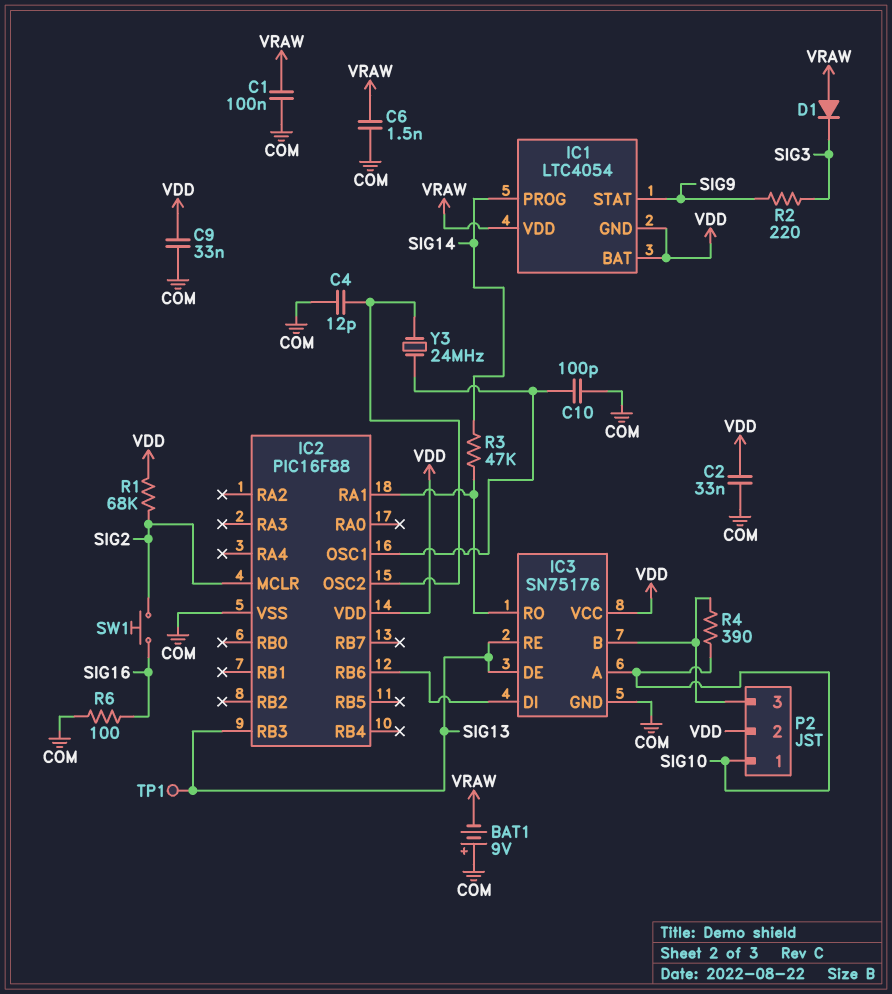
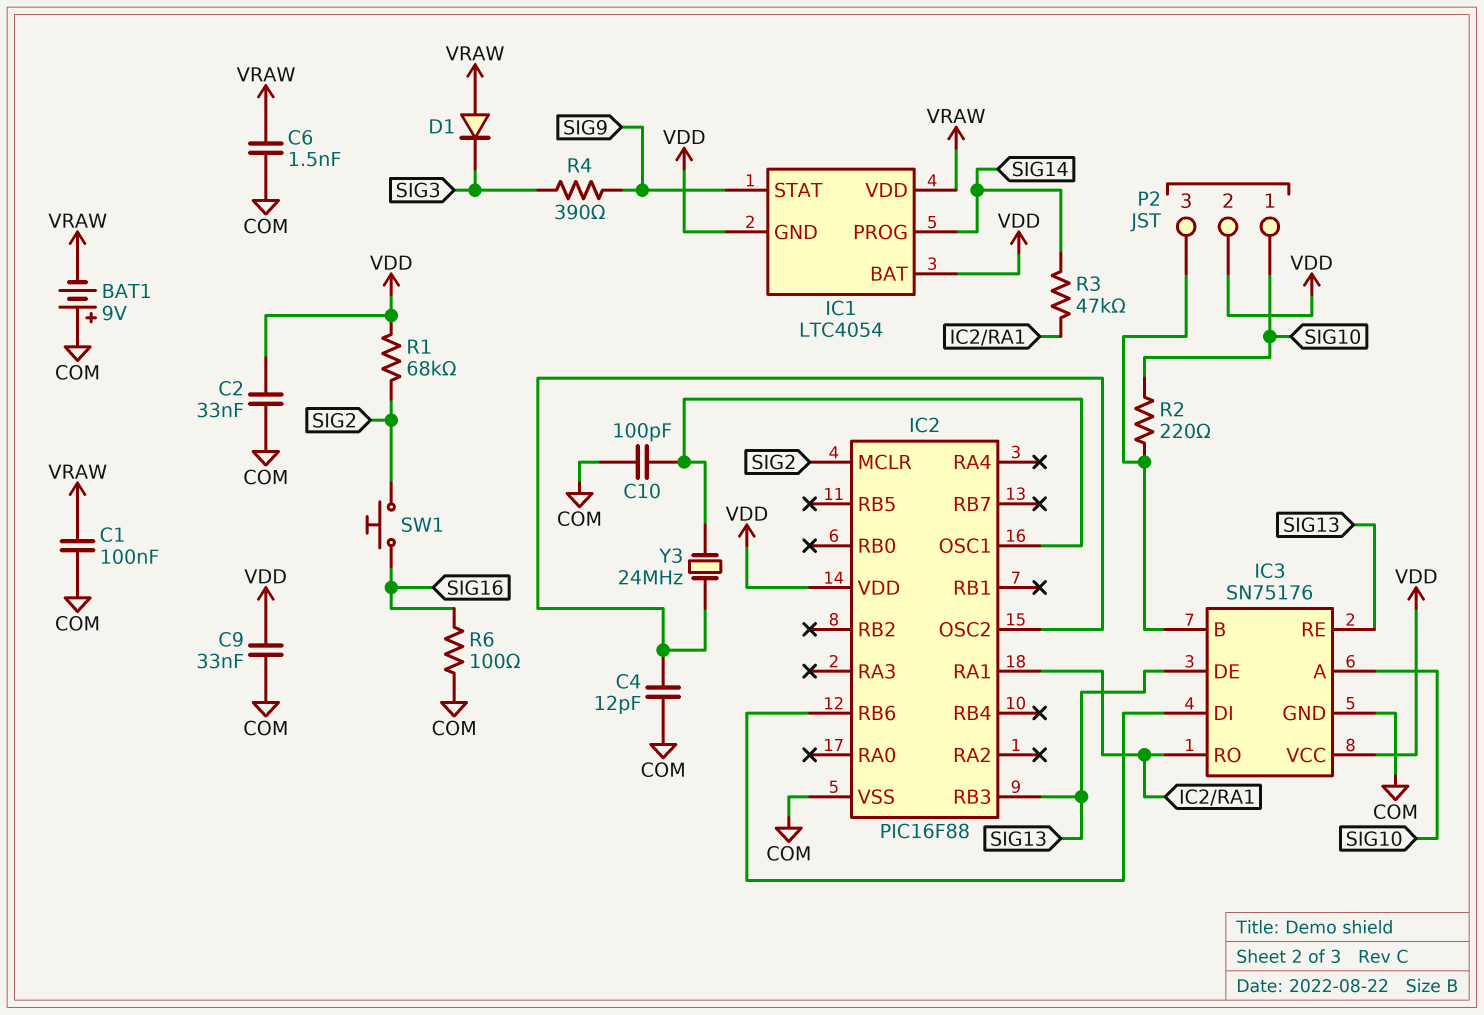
R2: 220 (SIG3, SIG9) -> 220 (IC3/B, SIG10)
R4: 390 (IC3/B, SIG10) -> 390 (SIG3, SIG9)
TP1: test point (SIG13) -> none

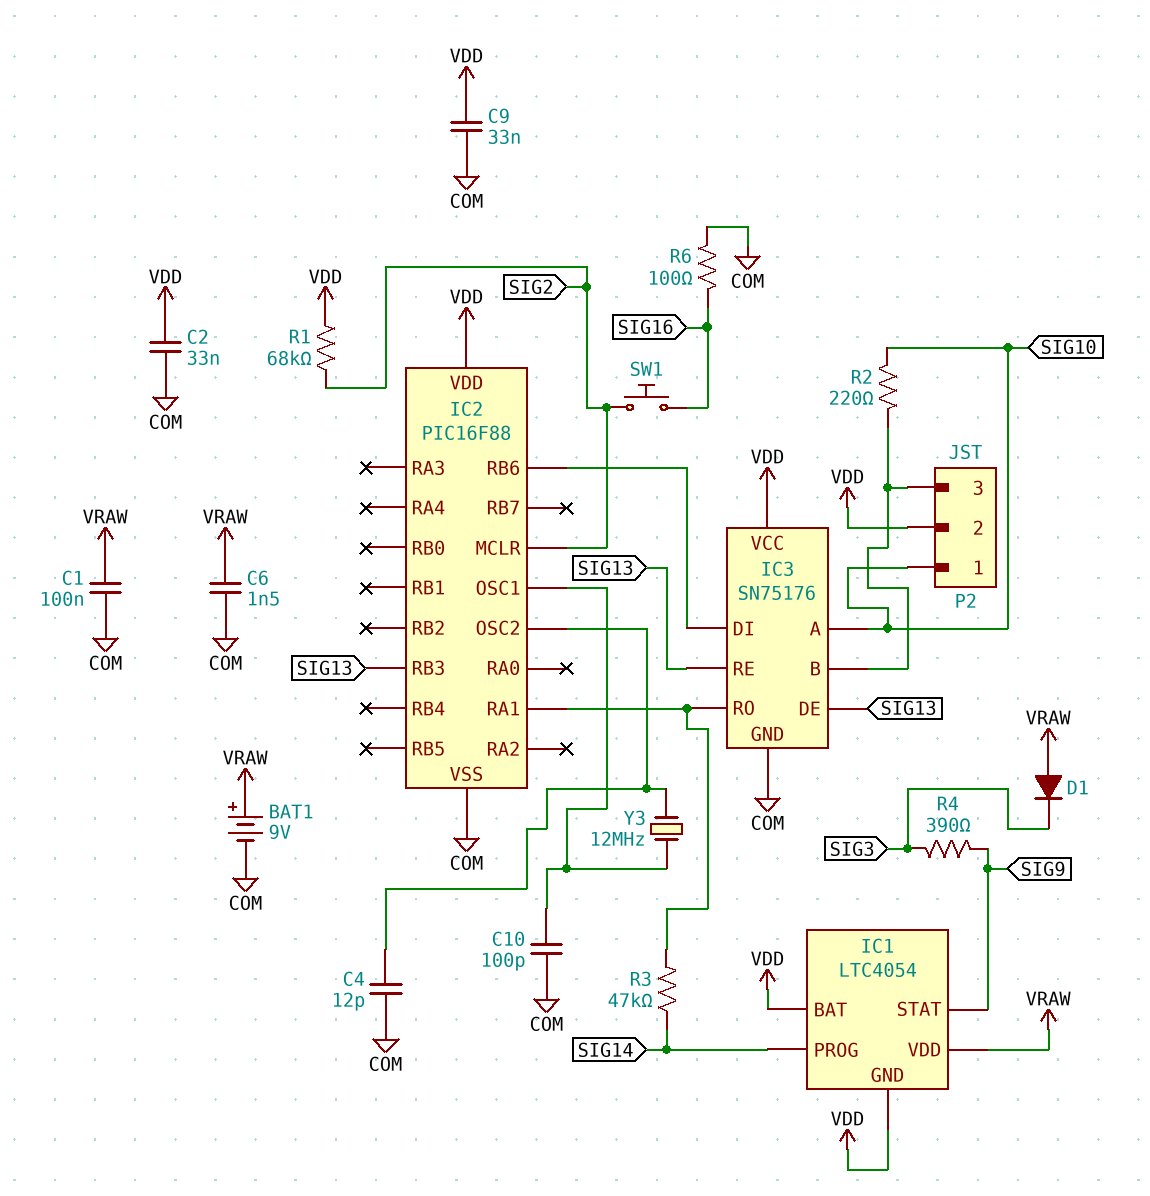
BAT1: 9V (plus COM, minus VRAW) -> 9V (plus VRAW, minus COM)
Y3: 24MHz (IC2/OSC1, IC2/OSC2) -> 12MHz (IC2/OSC1, IC2/OSC2)

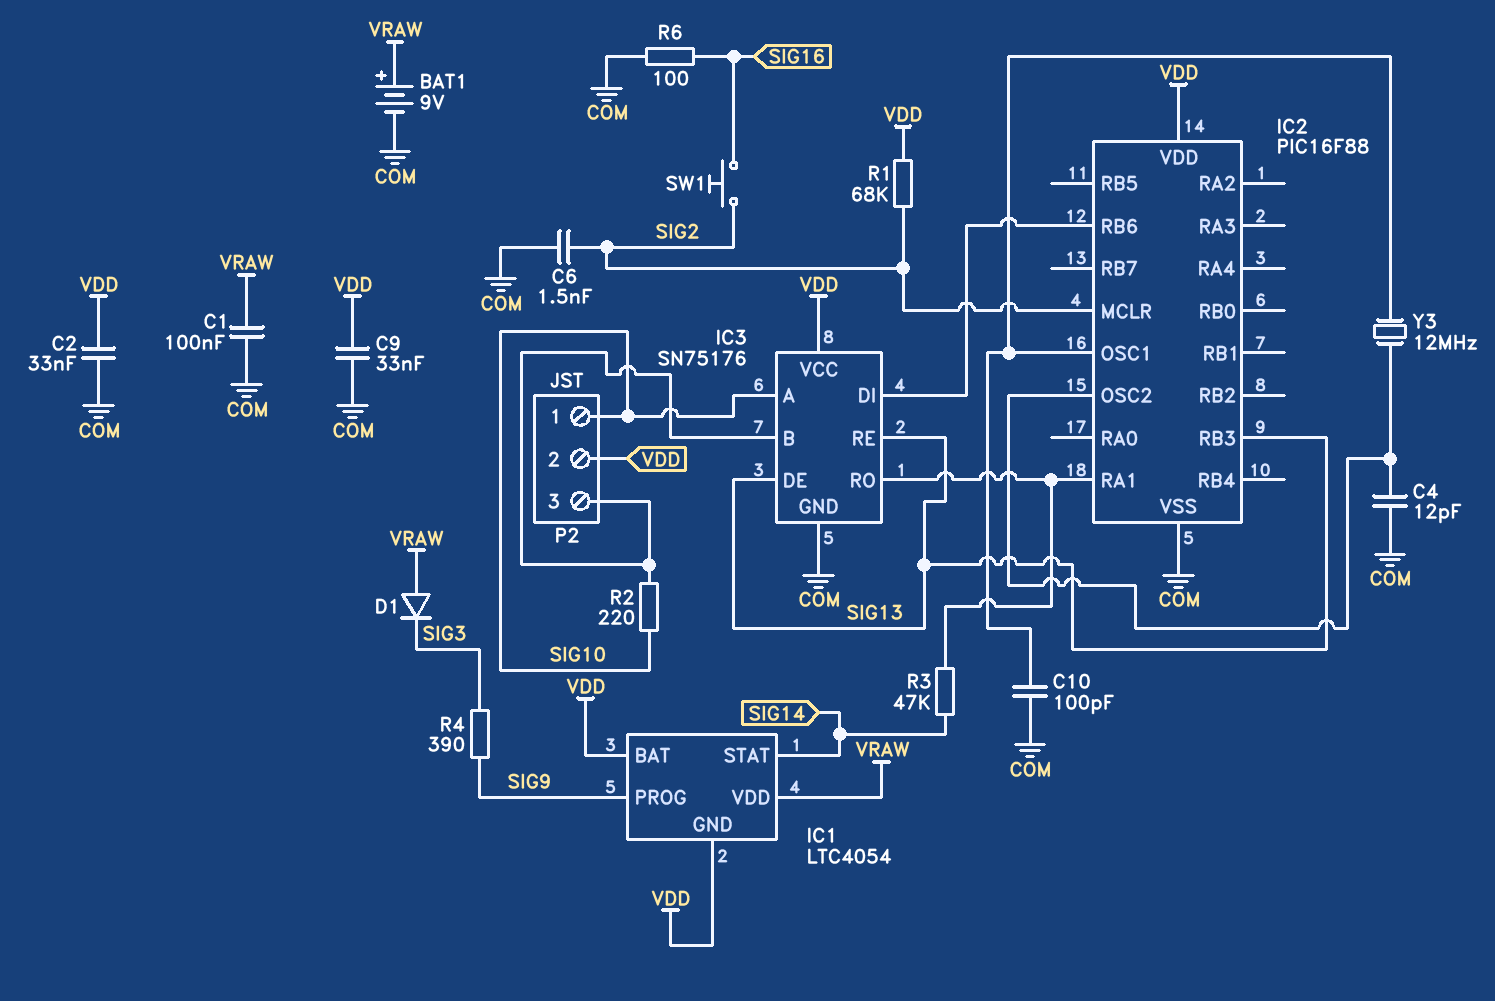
C6: 1.5nF (COM, VRAW) -> 1.5nF (COM, SIG2)
IC1 pin PROG: SIG14 -> SIG9
IC1 pin STAT: SIG9 -> SIG14

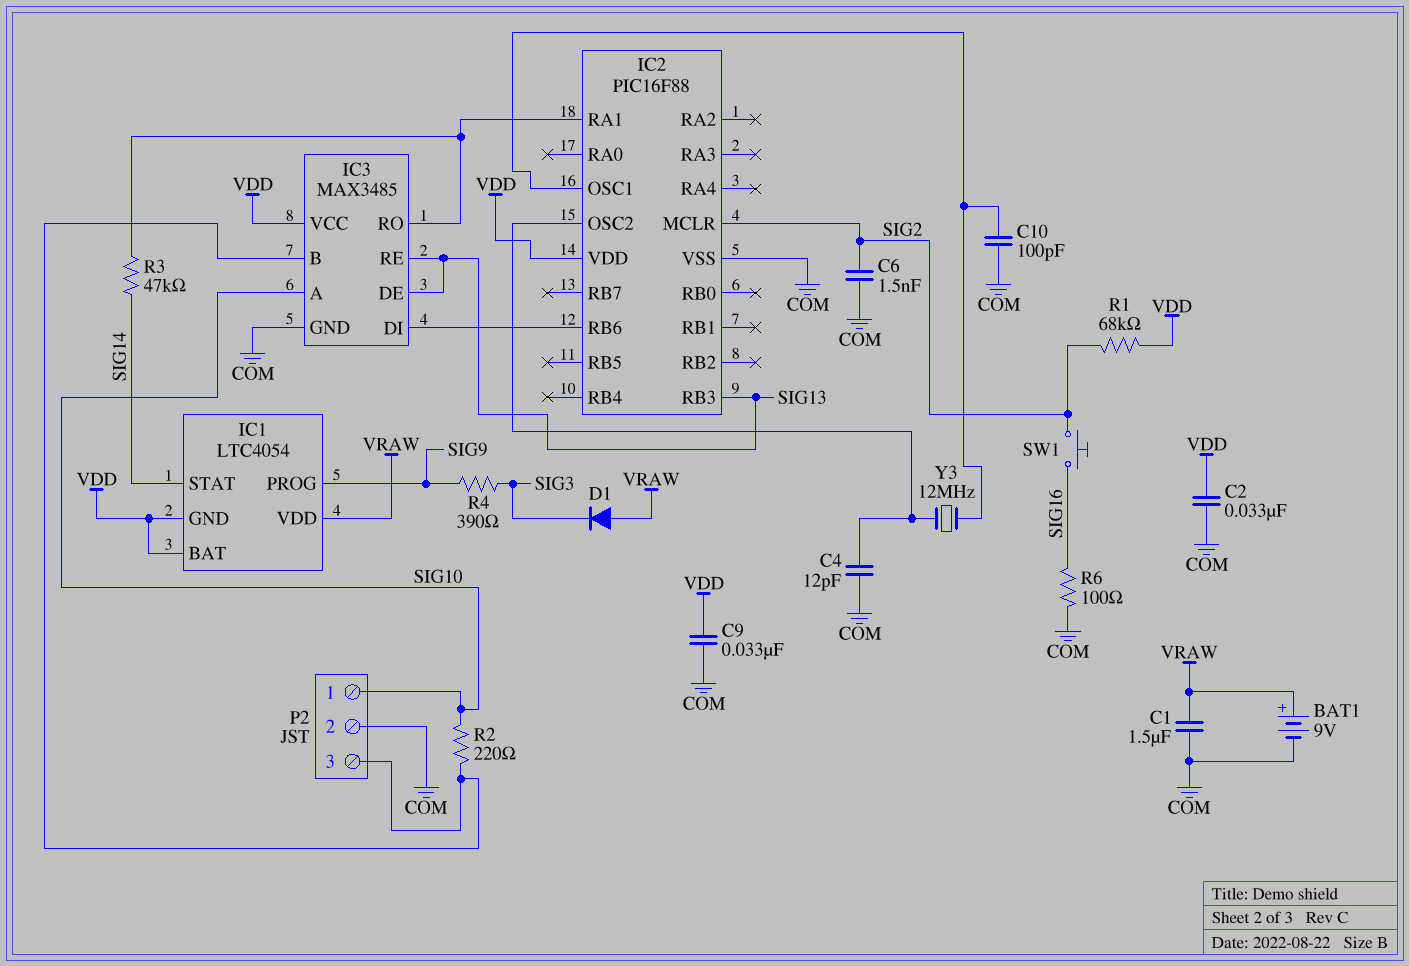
C1: 100nF (COM, VRAW) -> 1.5uF (COM, VRAW)
IC3: SN75176 -> MAX3485
P2 pin 2: VDD -> COM

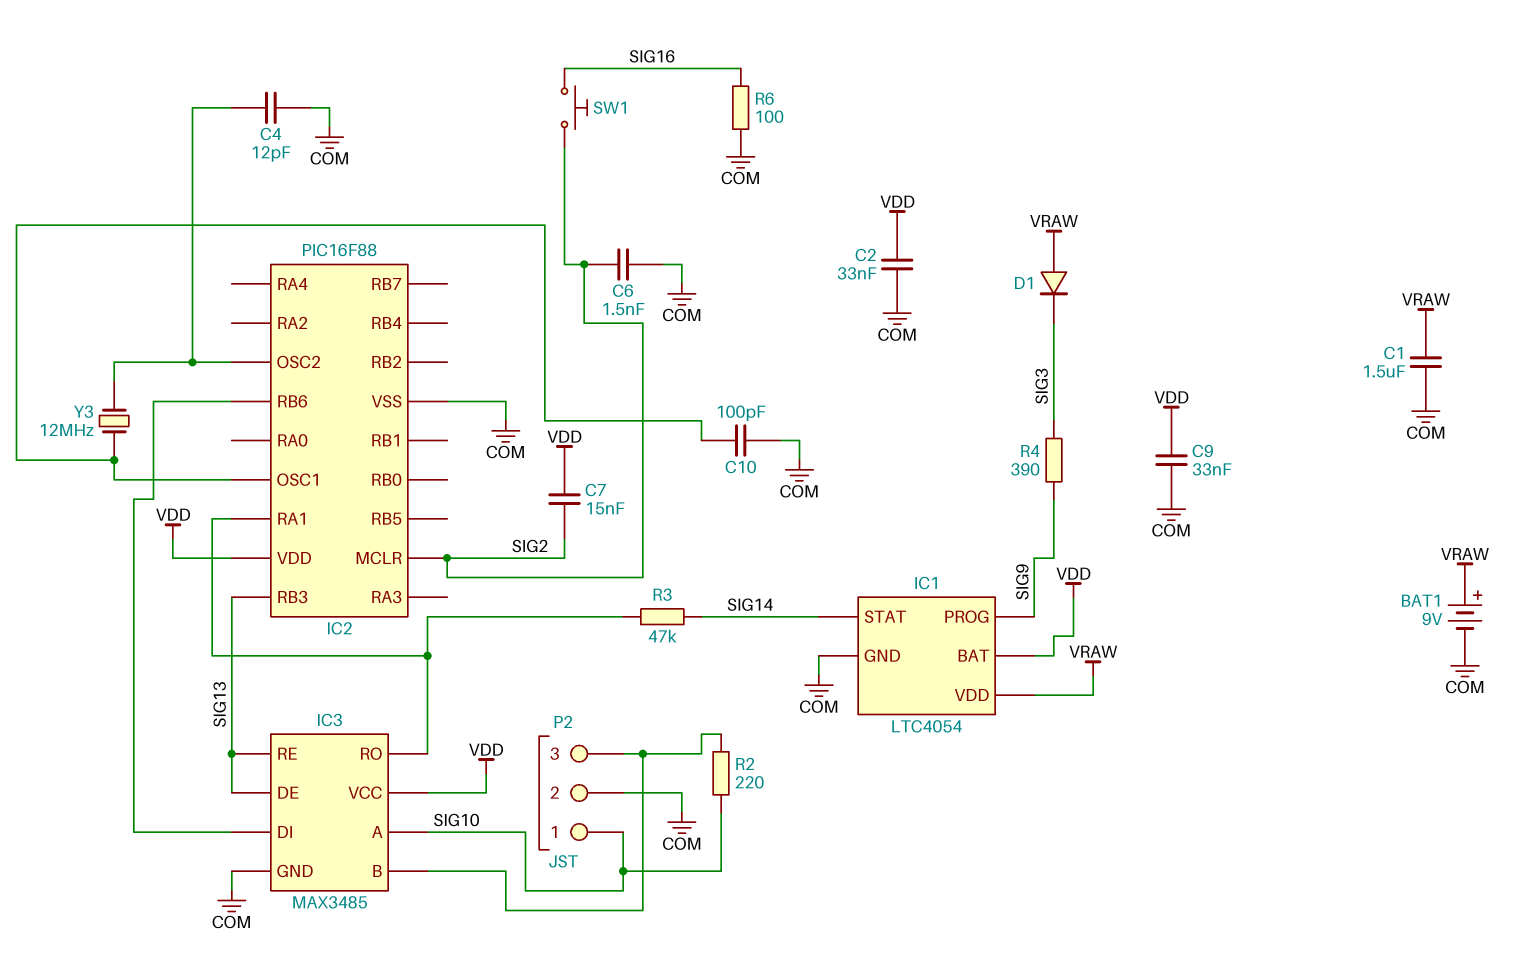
C7: none -> 15nF (SIG2, VDD)
IC1 pin GND: VDD -> COM
R1: 68k (SIG2, VDD) -> none

